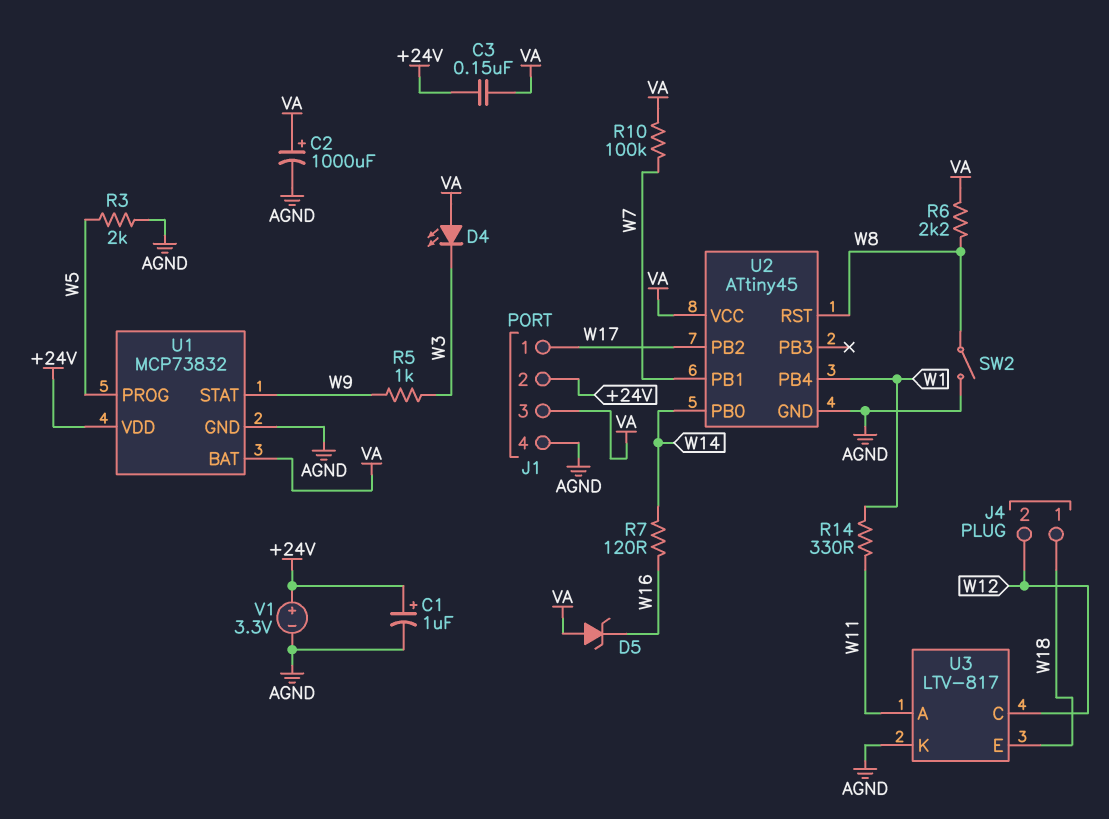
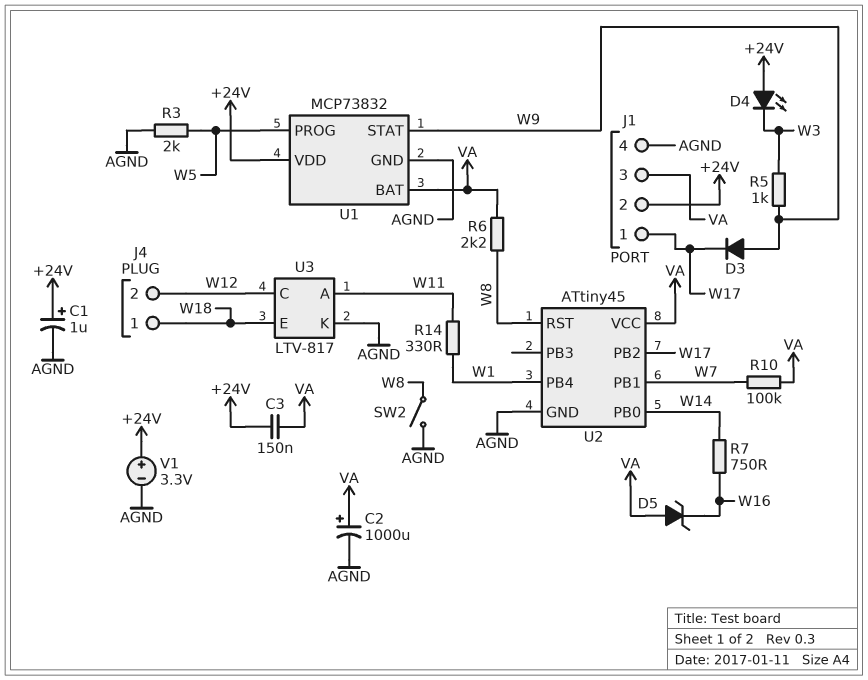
D3: none -> diode (A W9, K W17)
D4: LED (A VA, K W3) -> LED (A +24V, K W3)
R7: 120 (W14, W16) -> 750 (W14, W16)

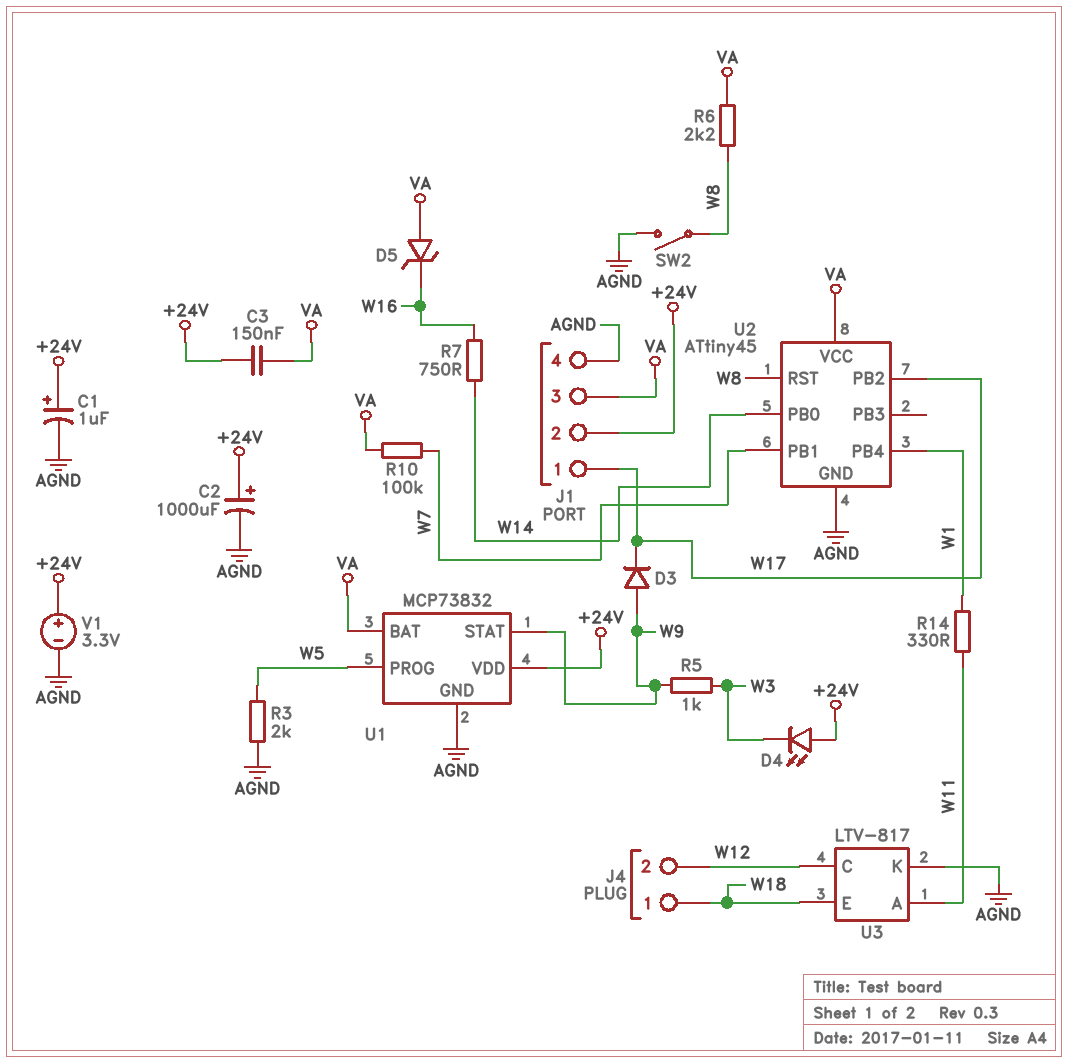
C2: 1000uF (plus VA, minus AGND) -> 1000uF (plus +24V, minus AGND)

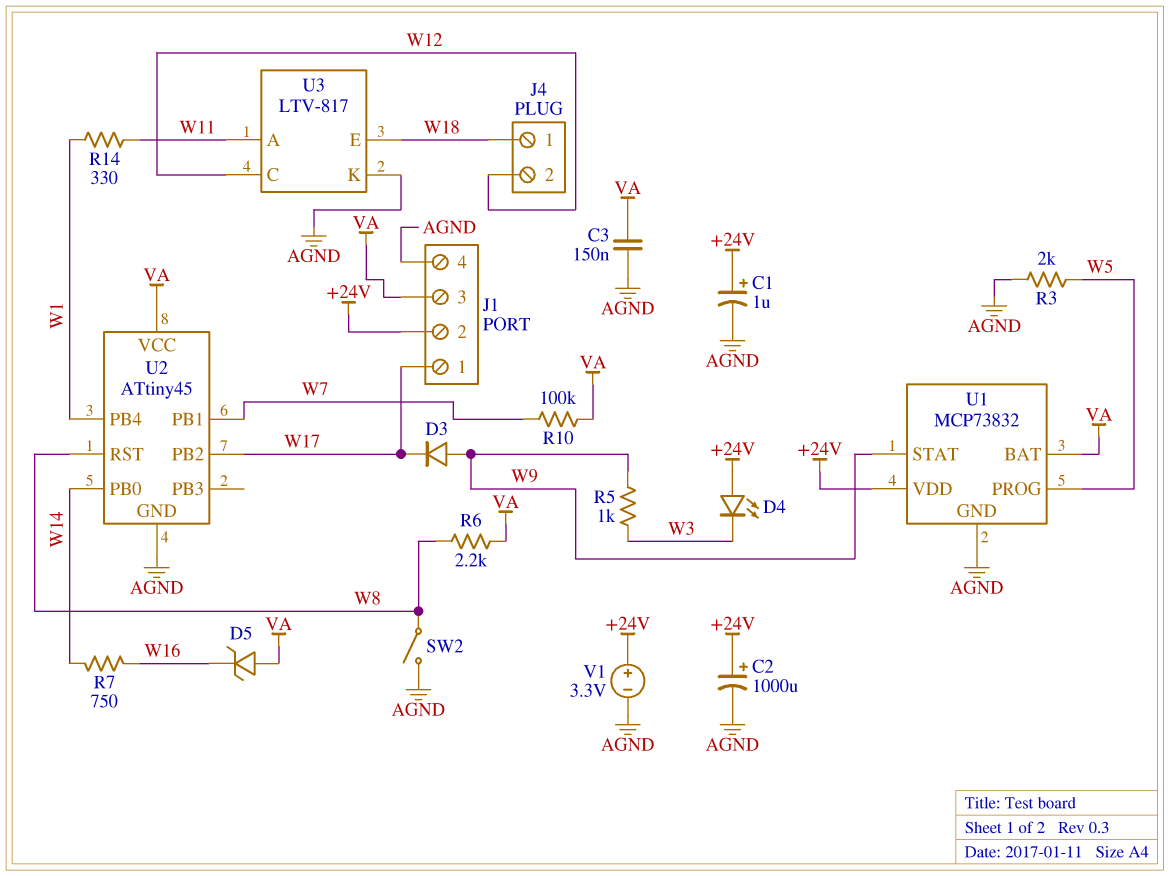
C3: 150nF (+24V, VA) -> 150nF (AGND, VA)

